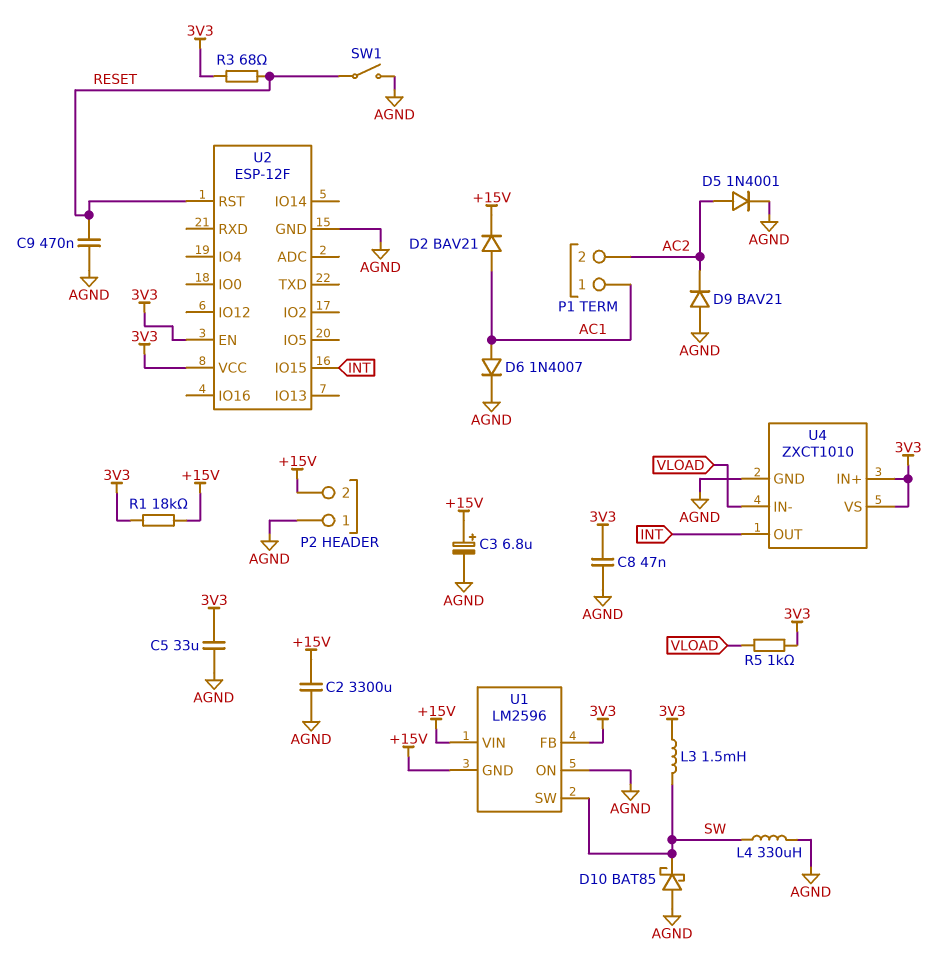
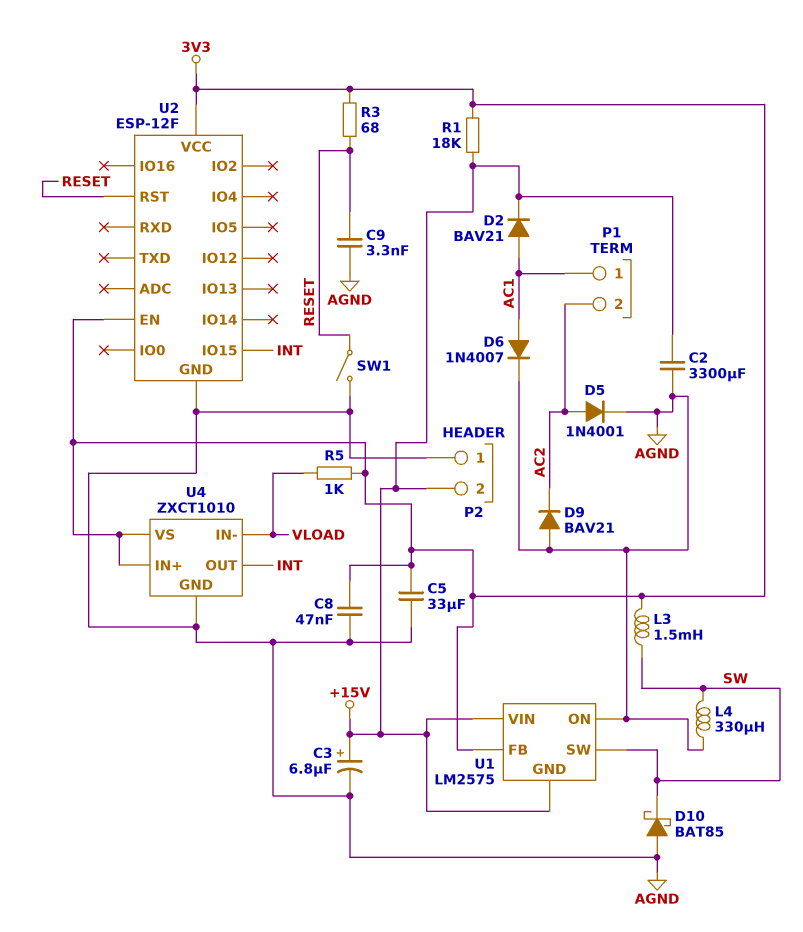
C9: 470nF (AGND, RESET) -> 3.3nF (AGND, RESET)
U1: LM2596 -> LM2575

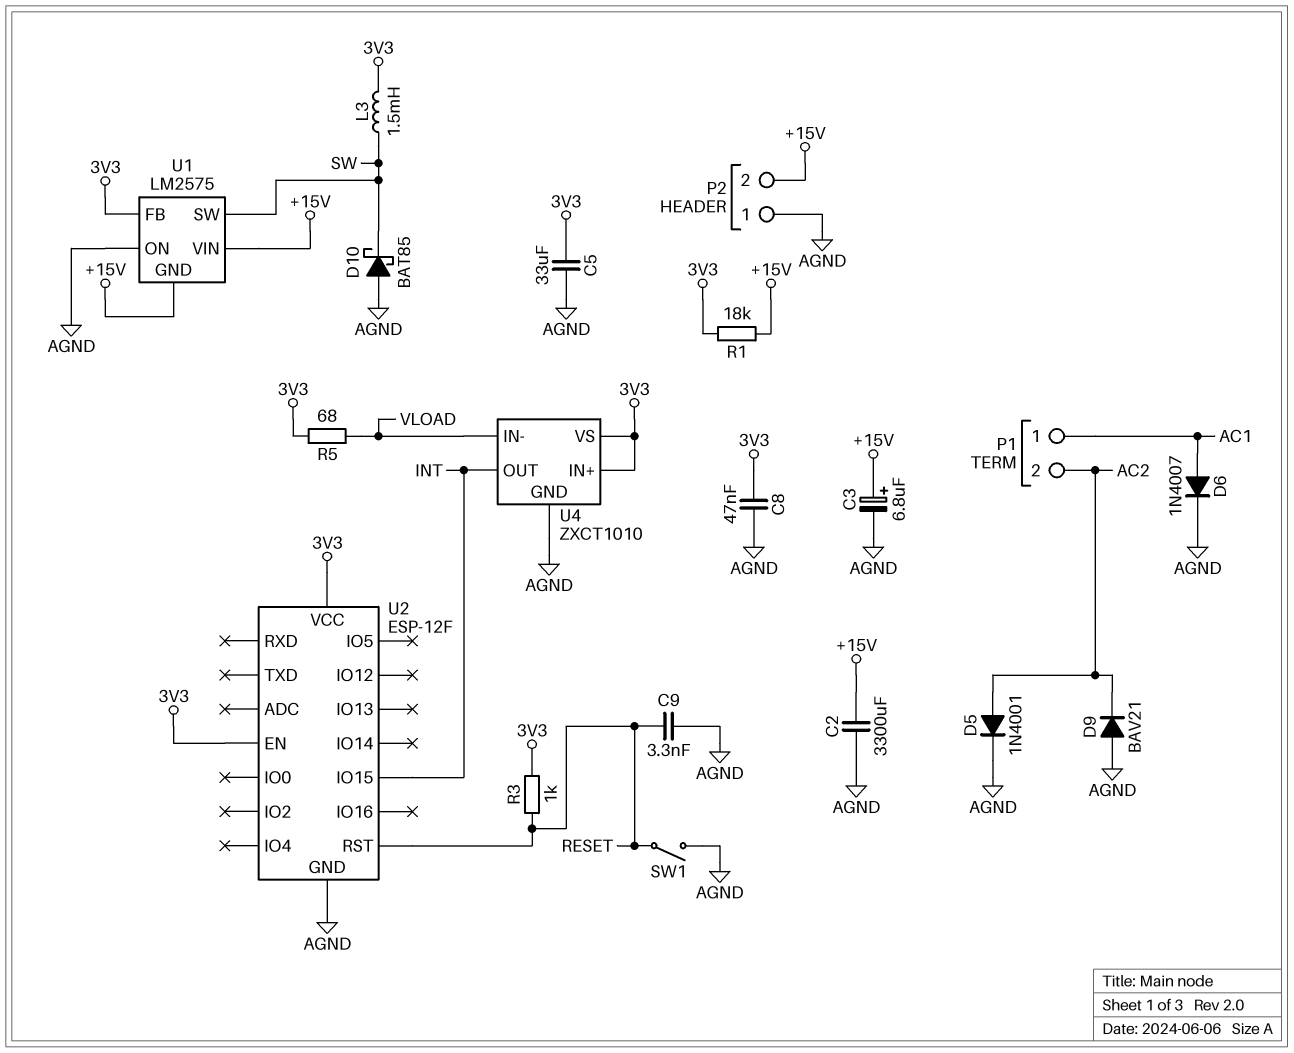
D2: diode BAV21 (A AC1, K +15V) -> none
L4: 330uH (AGND, SW) -> none
R3: 68 (3V3, RESET) -> 1k (3V3, RESET)
R5: 1k (3V3, VLOAD) -> 68 (3V3, VLOAD)

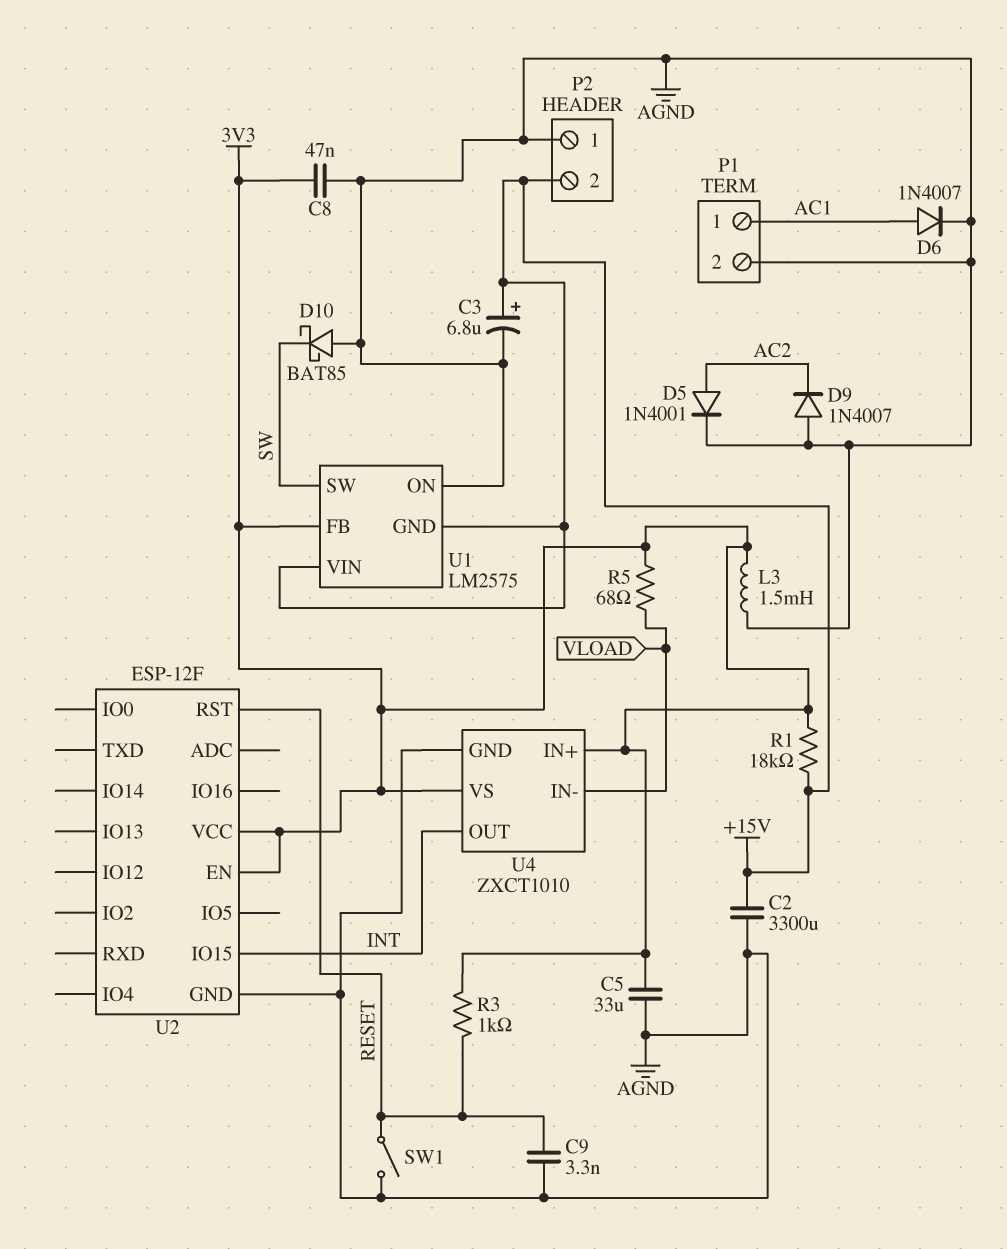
D9: diode BAV21 (A AGND, K AC2) -> diode 1N4007 (A AGND, K AC2)
L3: 1.5mH (3V3, SW) -> 1.5mH (3V3, AGND)
P1 pin 2: AC2 -> AGND

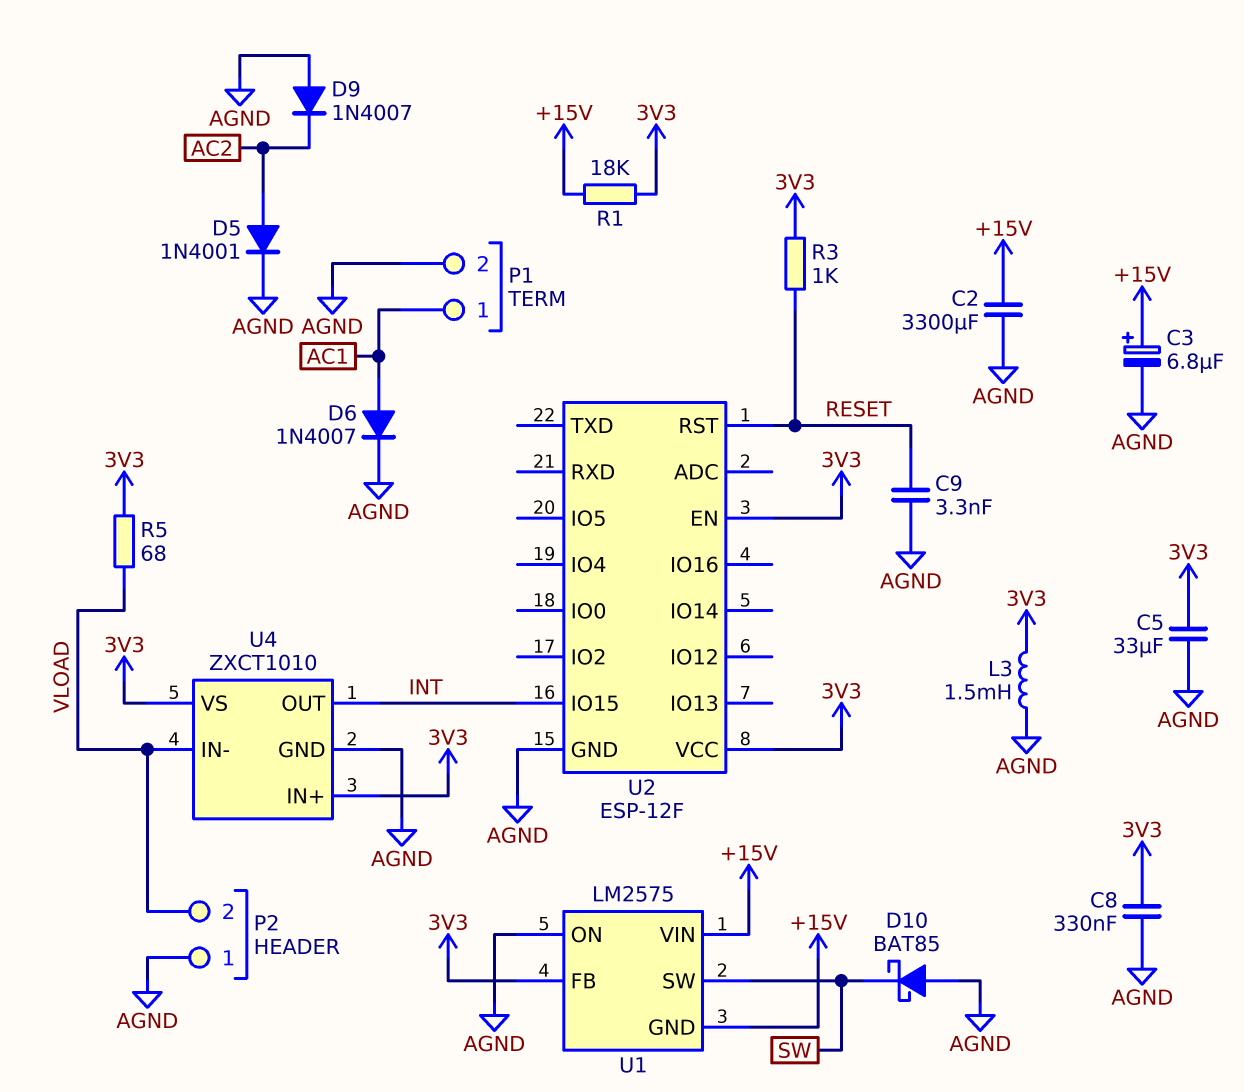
C8: 47nF (3V3, AGND) -> 330nF (3V3, AGND)
P2 pin 2: +15V -> VLOAD
SW1: switch (AGND, RESET) -> none

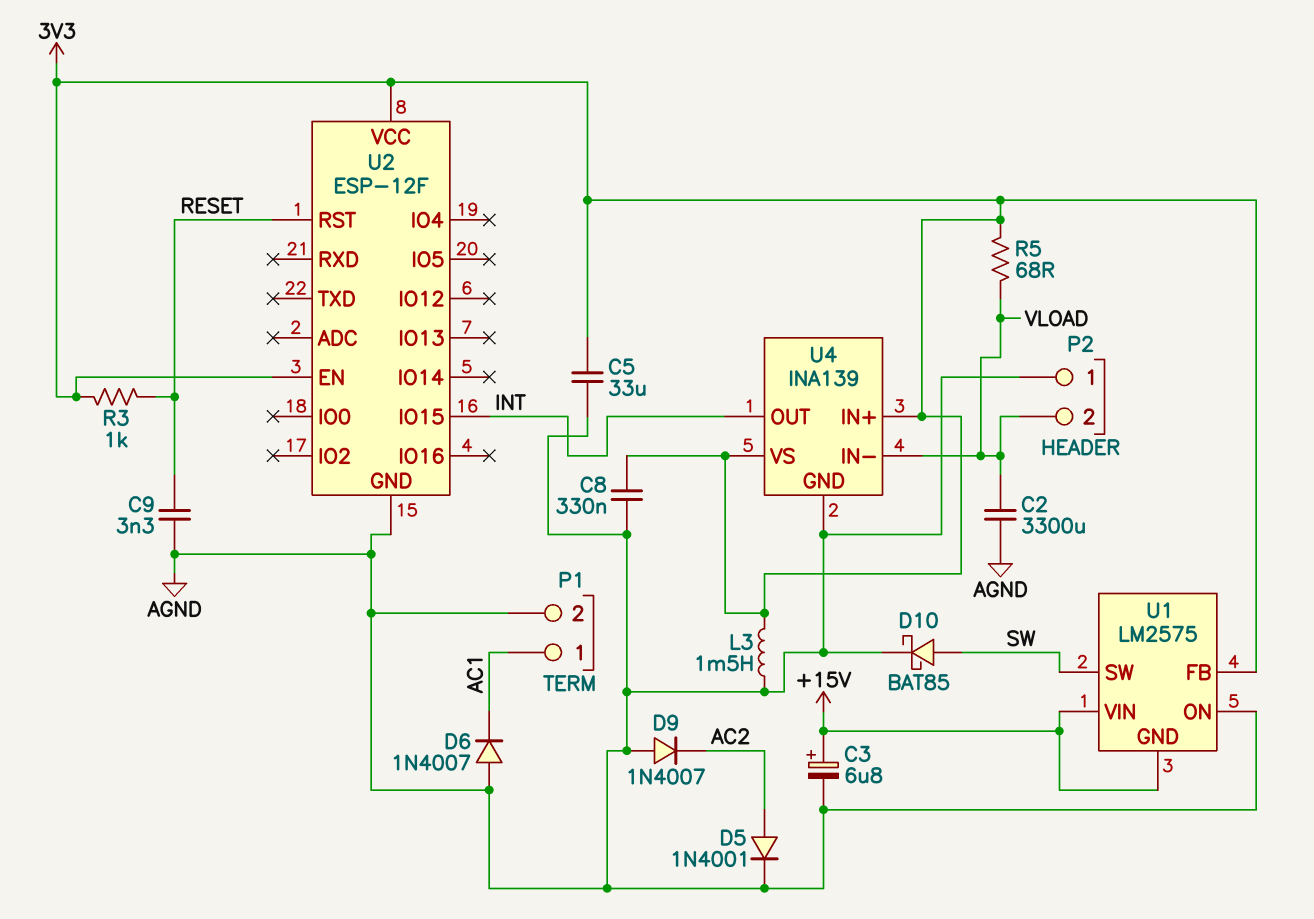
C2: 3300uF (+15V, AGND) -> 3300uF (AGND, VLOAD)
D6: diode 1N4007 (A AC1, K AGND) -> diode 1N4007 (A AGND, K AC1)
D10: schottky BAT85 (A AGND, K SW) -> schottky BAT85 (A SW, K AGND)
R1: 18k (+15V, 3V3) -> none
U4: ZXCT1010 -> INA139

